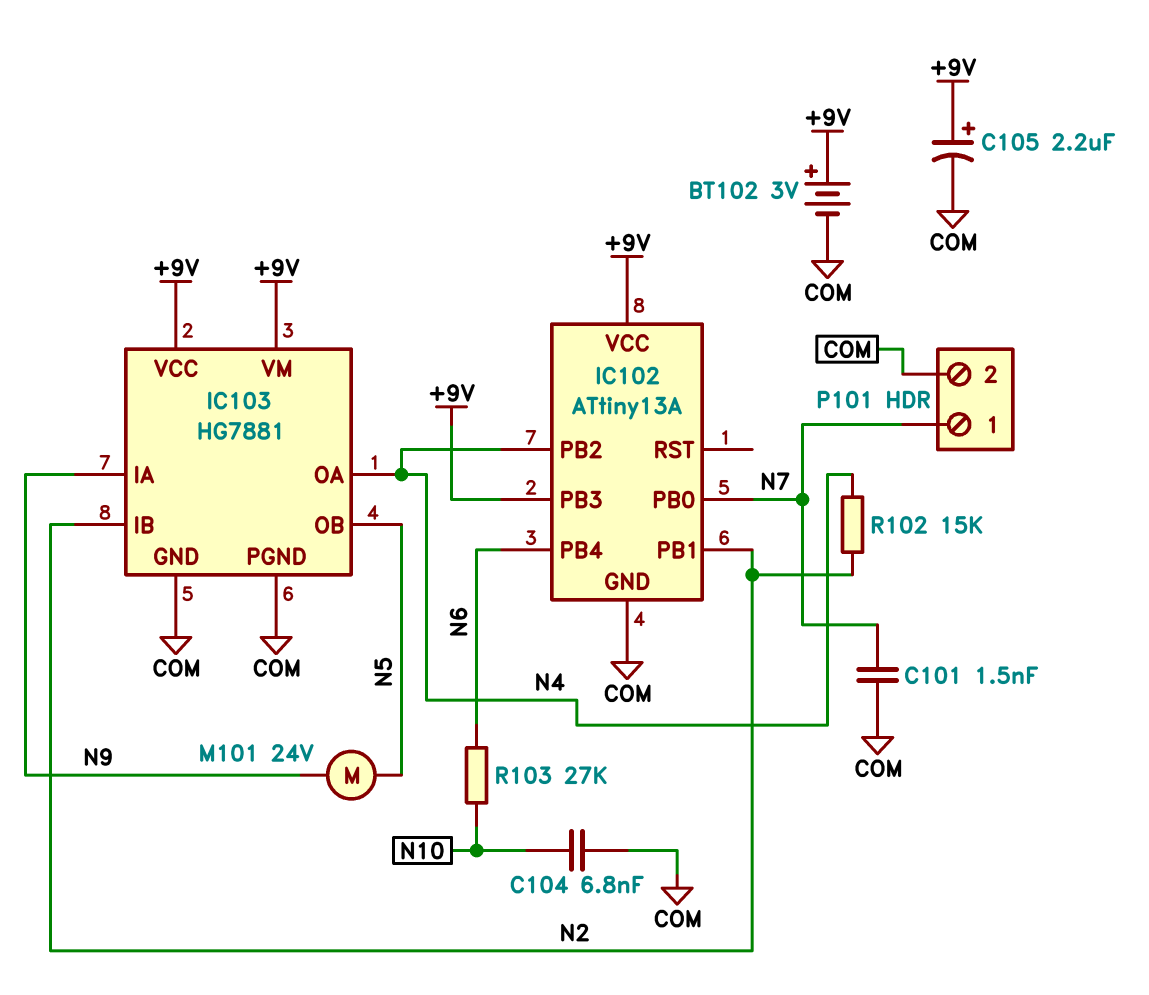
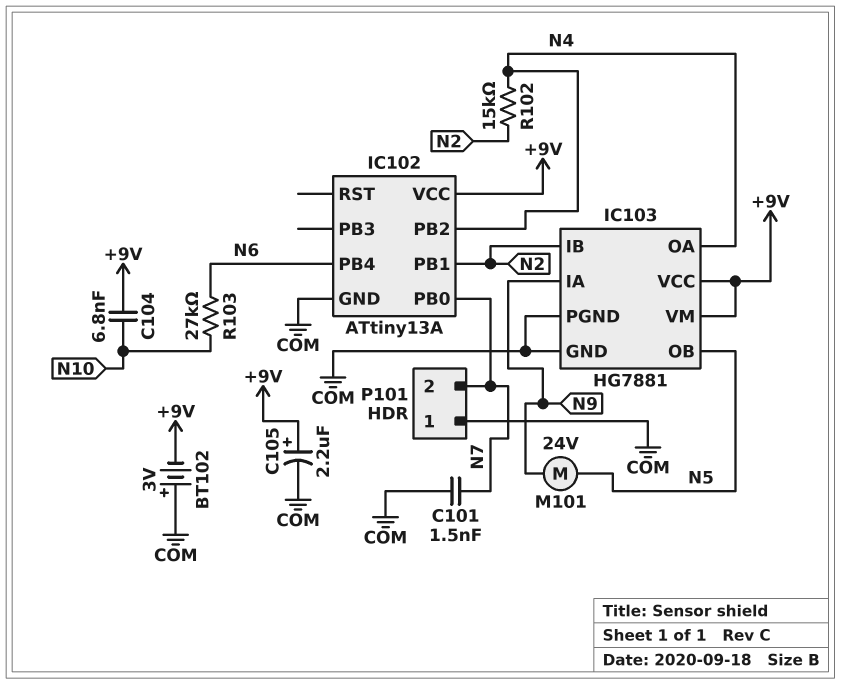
BT102: 3V (plus +9V, minus COM) -> 3V (plus COM, minus +9V)
C104: 6.8nF (COM, N10) -> 6.8nF (+9V, N10)
IC102 pin PB3: +9V -> none
P101 pin 1: N7 -> COM
P101 pin 2: COM -> N7

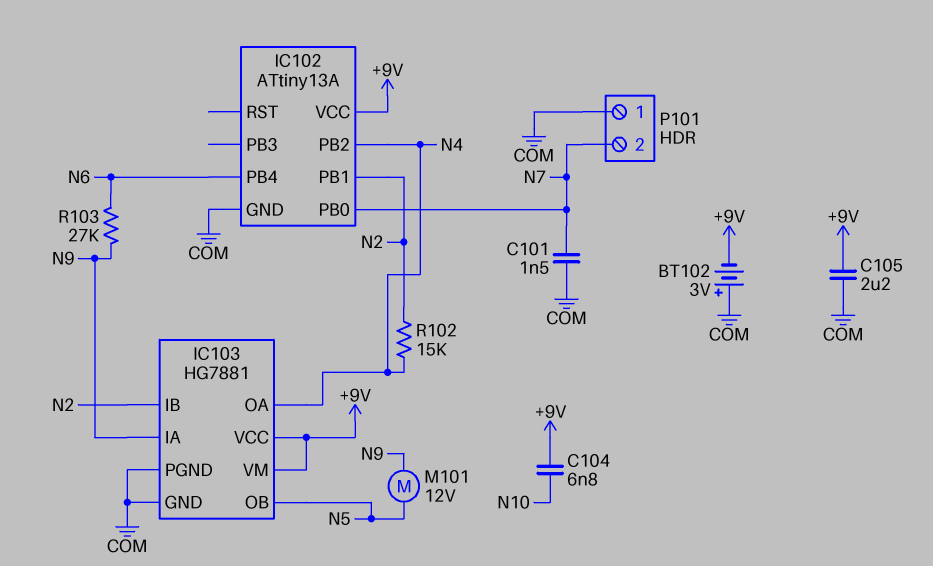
C105: 2.2uF (plus +9V, minus COM) -> 2.2uF (+9V, COM)
M101: motor 24V (N5, N9) -> motor 12V (N5, N9)
R103: 27k (N6, N10) -> 27k (N6, N9)

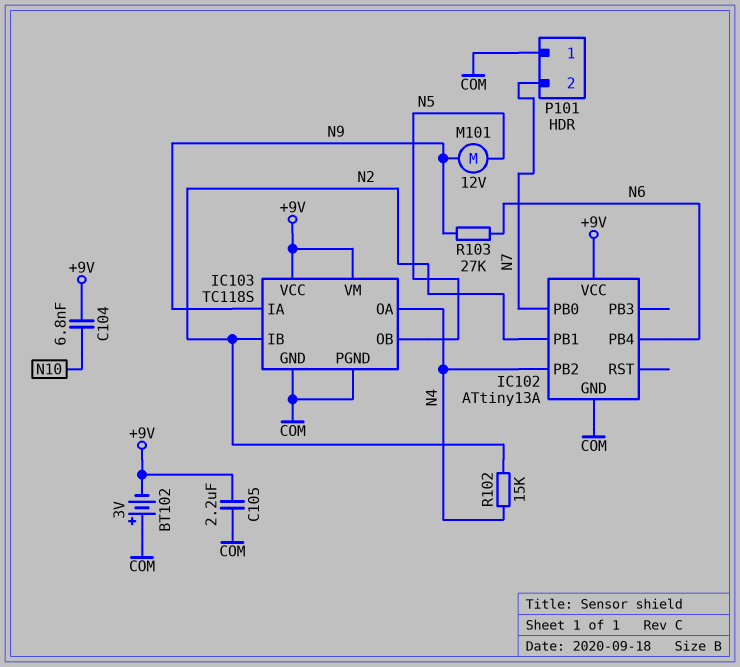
C101: 1.5nF (COM, N7) -> none
IC103: HG7881 -> TC118S

